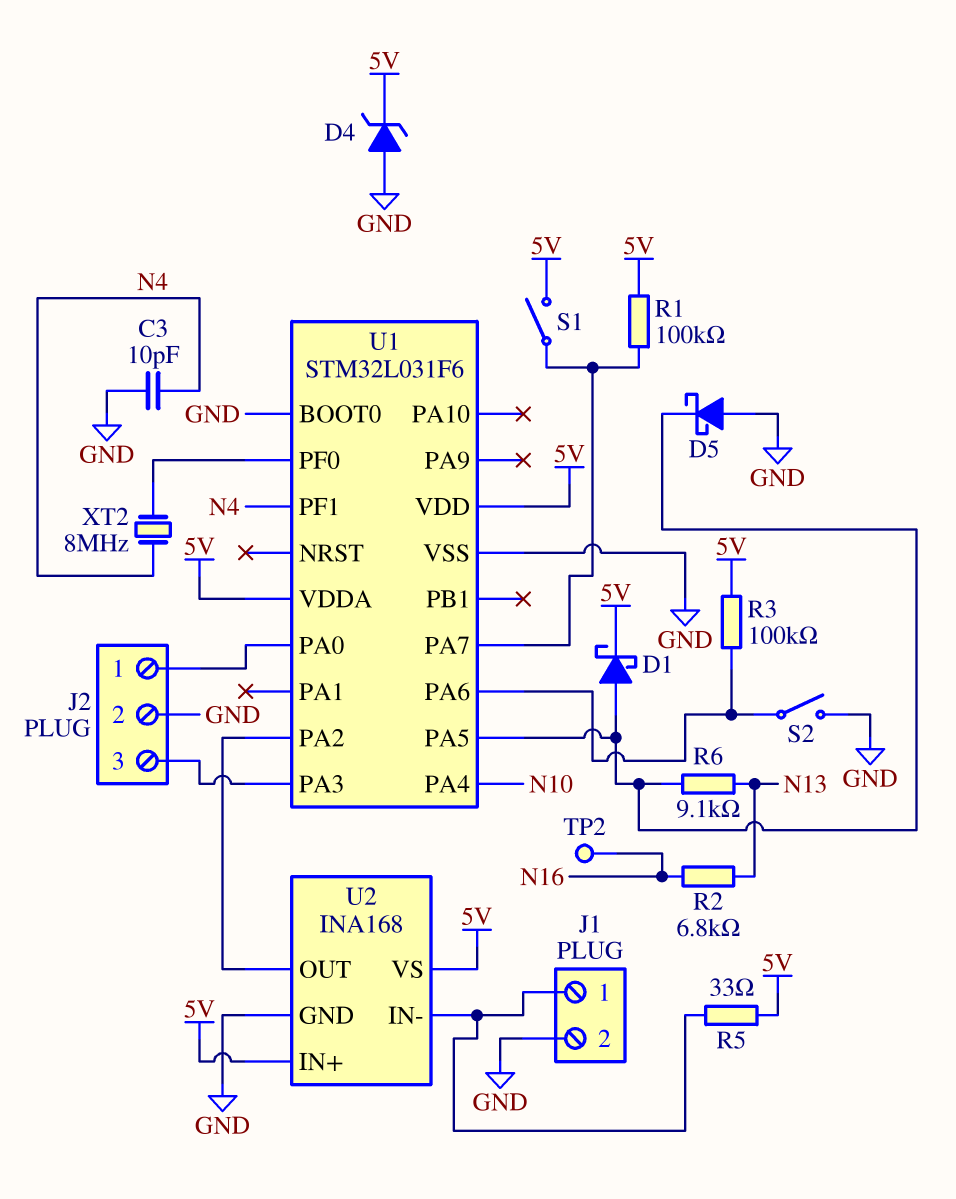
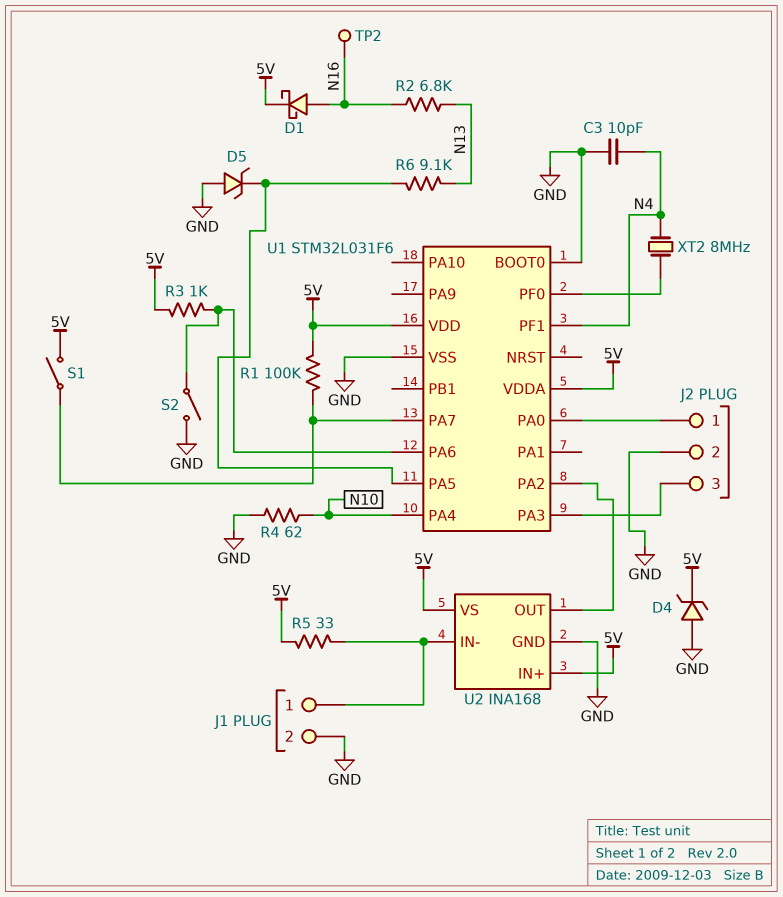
D1: schottky (A U1/PA5, K 5V) -> schottky (A N16, K 5V)
D5: schottky (A GND, K U1/PA5) -> zener (A GND, K U1/PA5)
R3: 100k (5V, U1/PA6) -> 1k (5V, U1/PA6)
R4: none -> 62 (GND, N10)

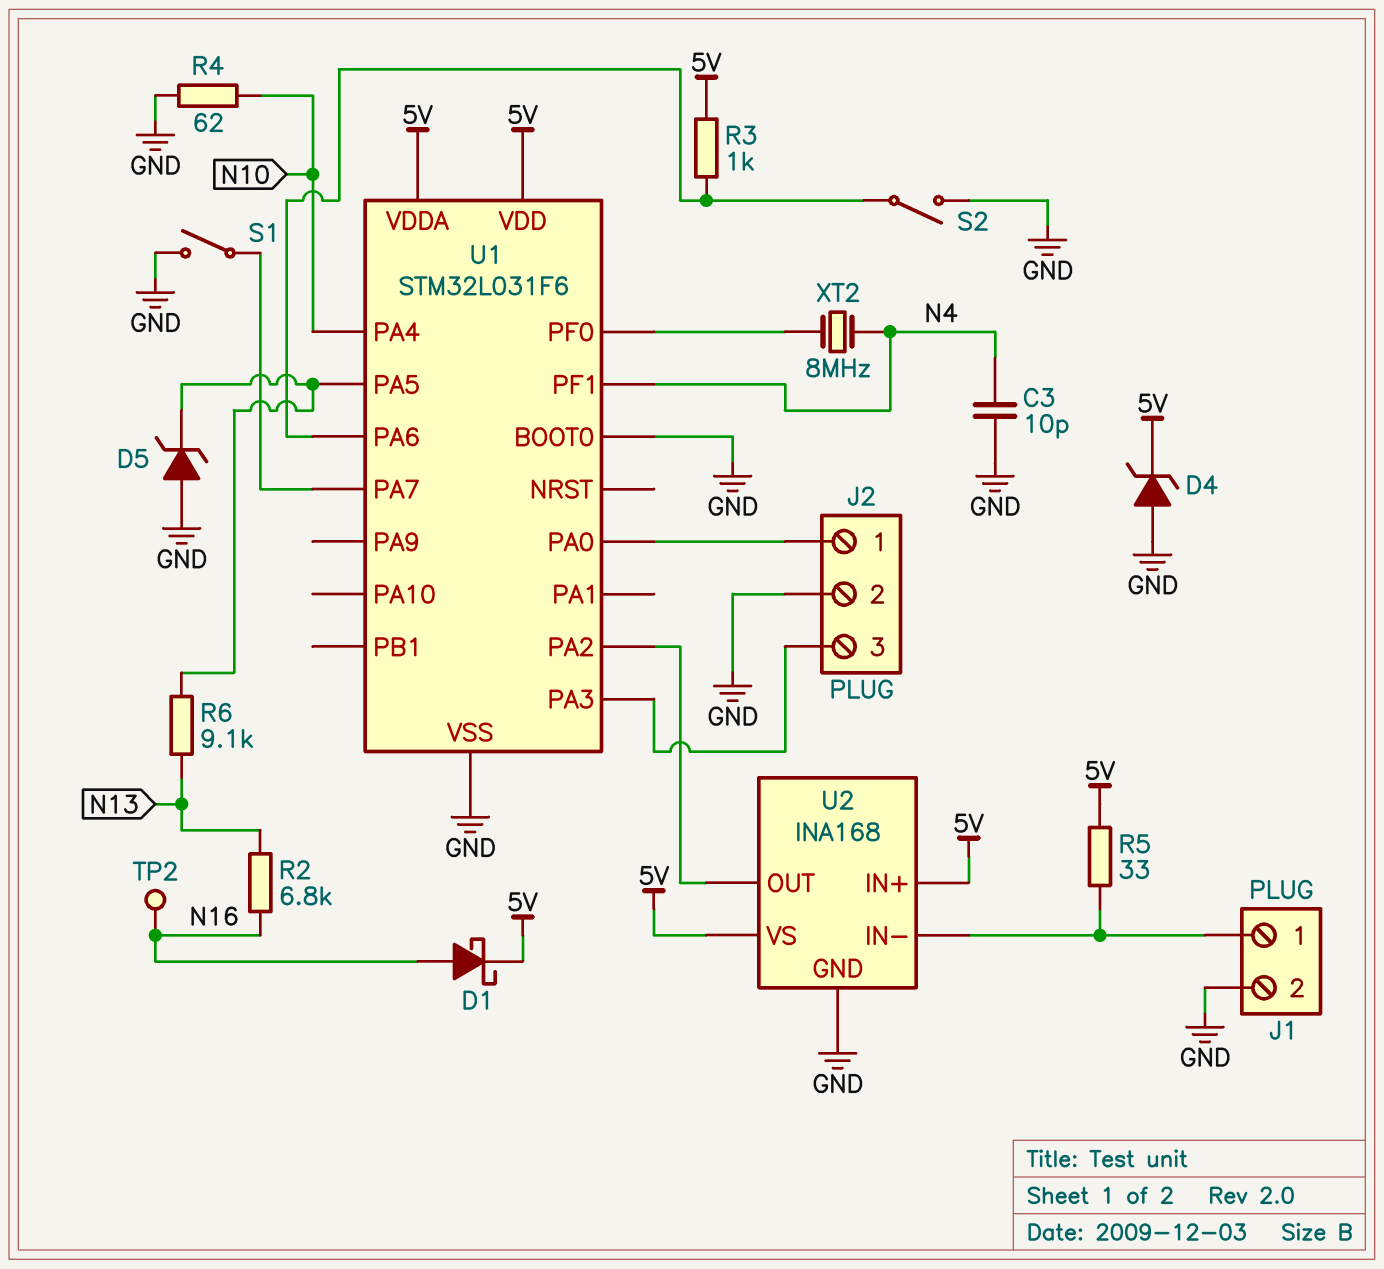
R1: 100k (5V, U1/PA7) -> none
S1: switch (5V, U1/PA7) -> switch (GND, U1/PA7)

